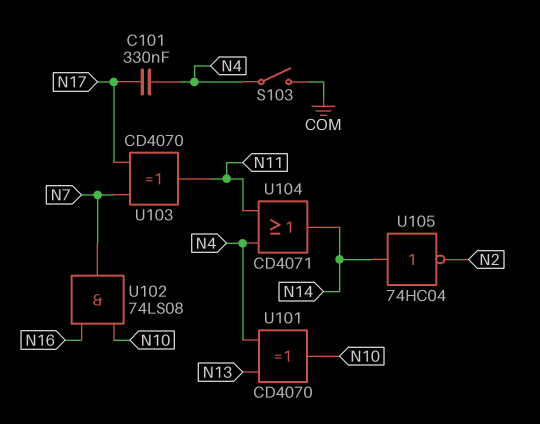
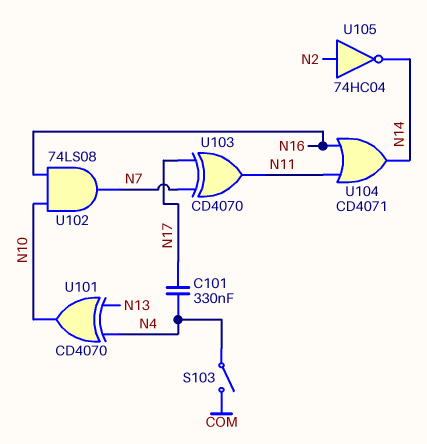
U104: OR CD4071 (in N4, in N11, out N14) -> OR CD4071 (in N11, in N16, out N14)
U105: NOT 74HC04 (in N14, out N2) -> NOT 74HC04 (in N2, out N14)

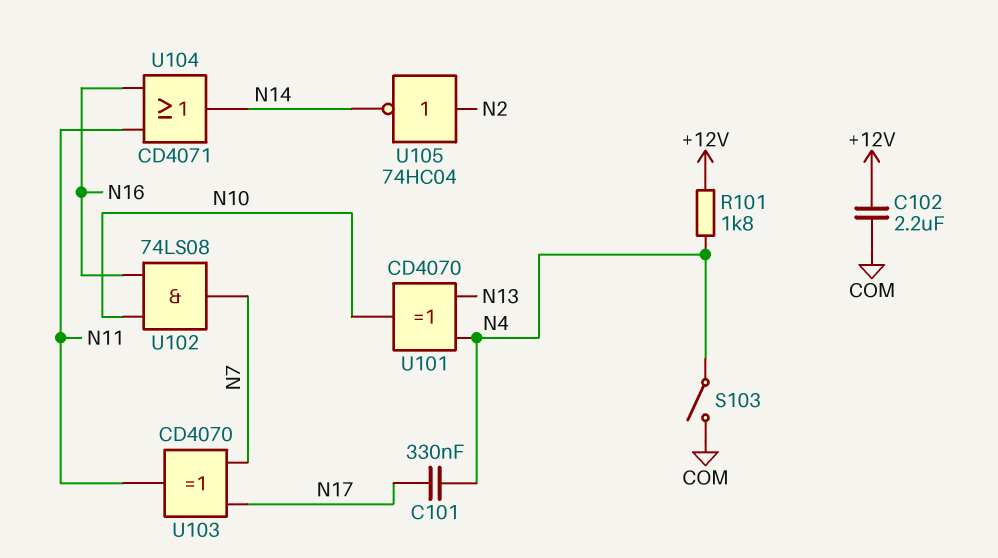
C102: none -> 2.2uF (+12V, COM)
R101: none -> 1.8k (+12V, N4)

